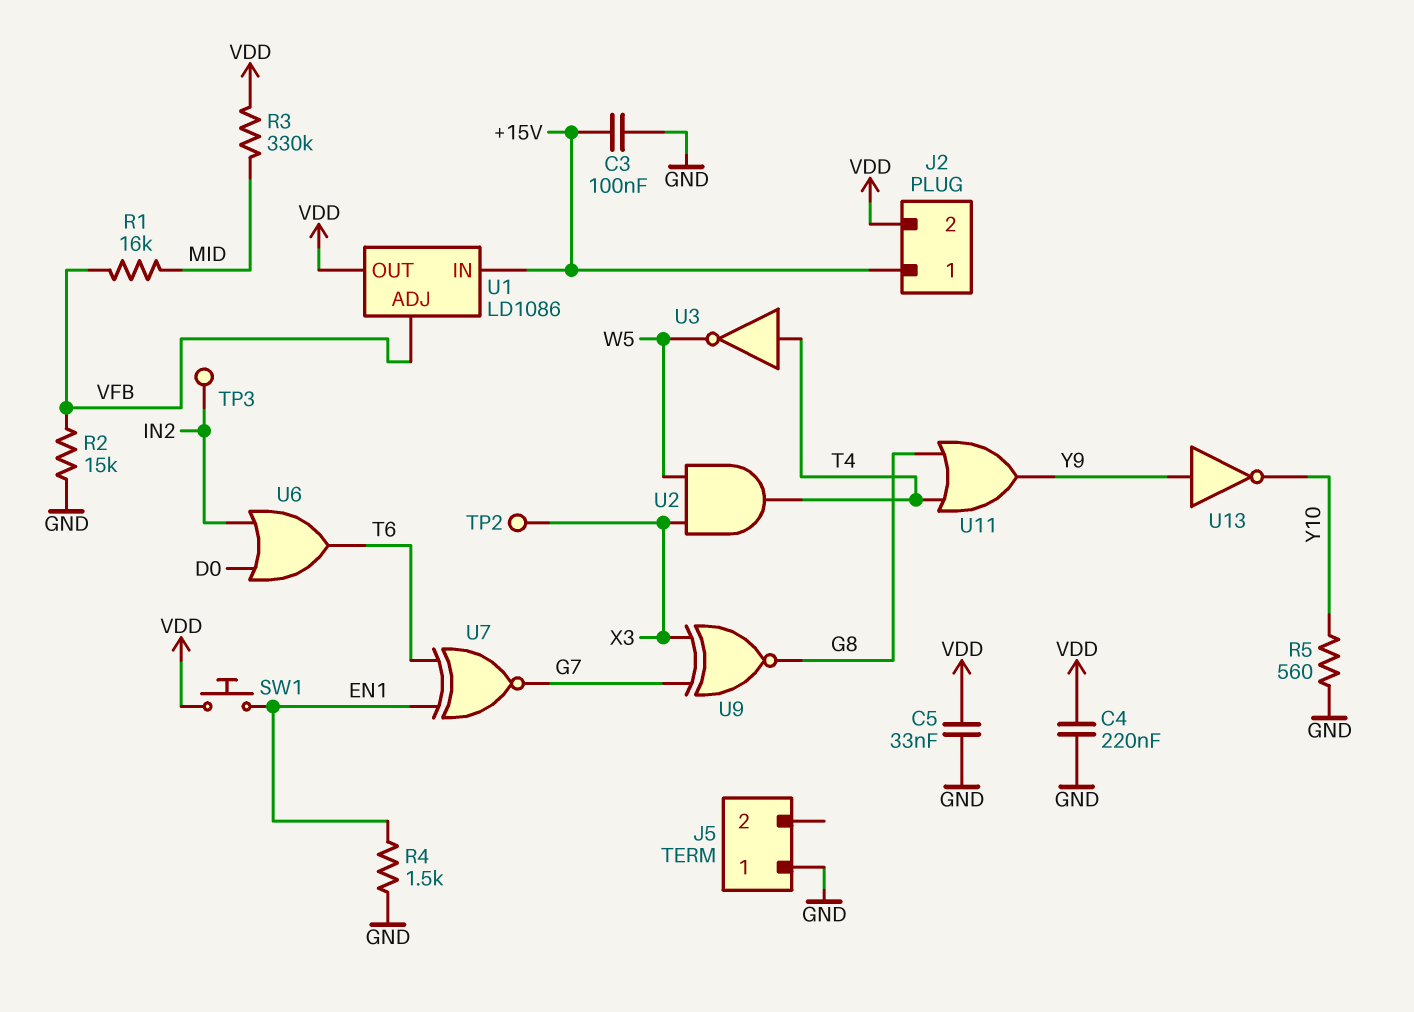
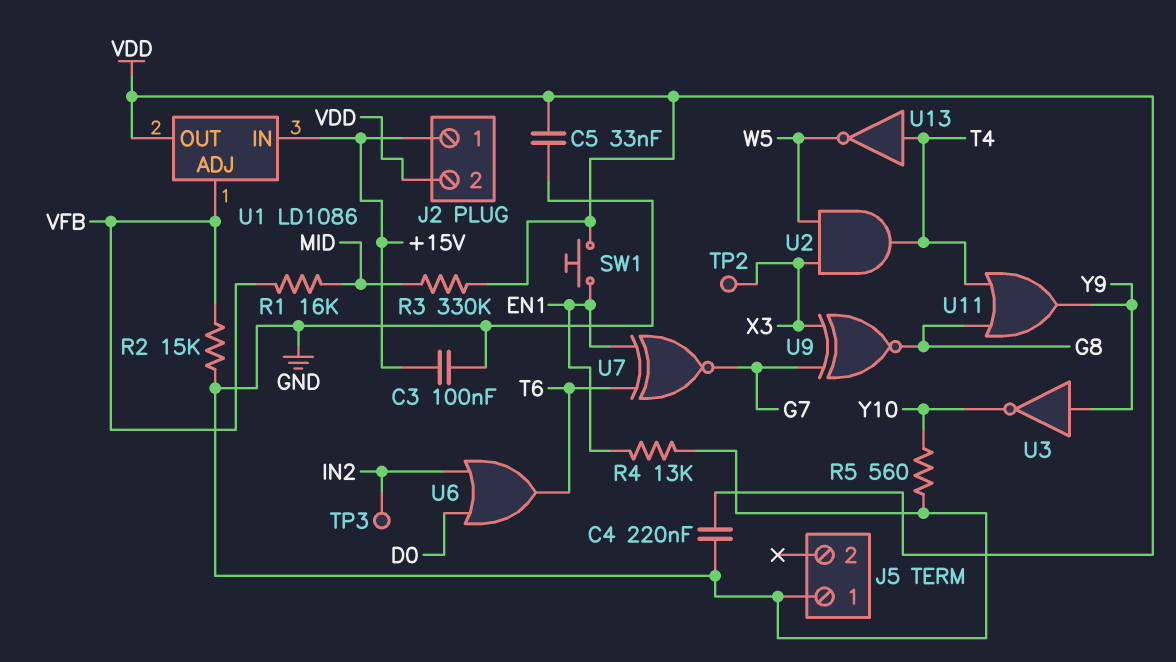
R4: 1.5k (EN1, GND) -> 13k (EN1, GND)
U3: NOT (in T4, out W5) -> NOT (in Y9, out Y10)
U13: NOT (in Y9, out Y10) -> NOT (in T4, out W5)

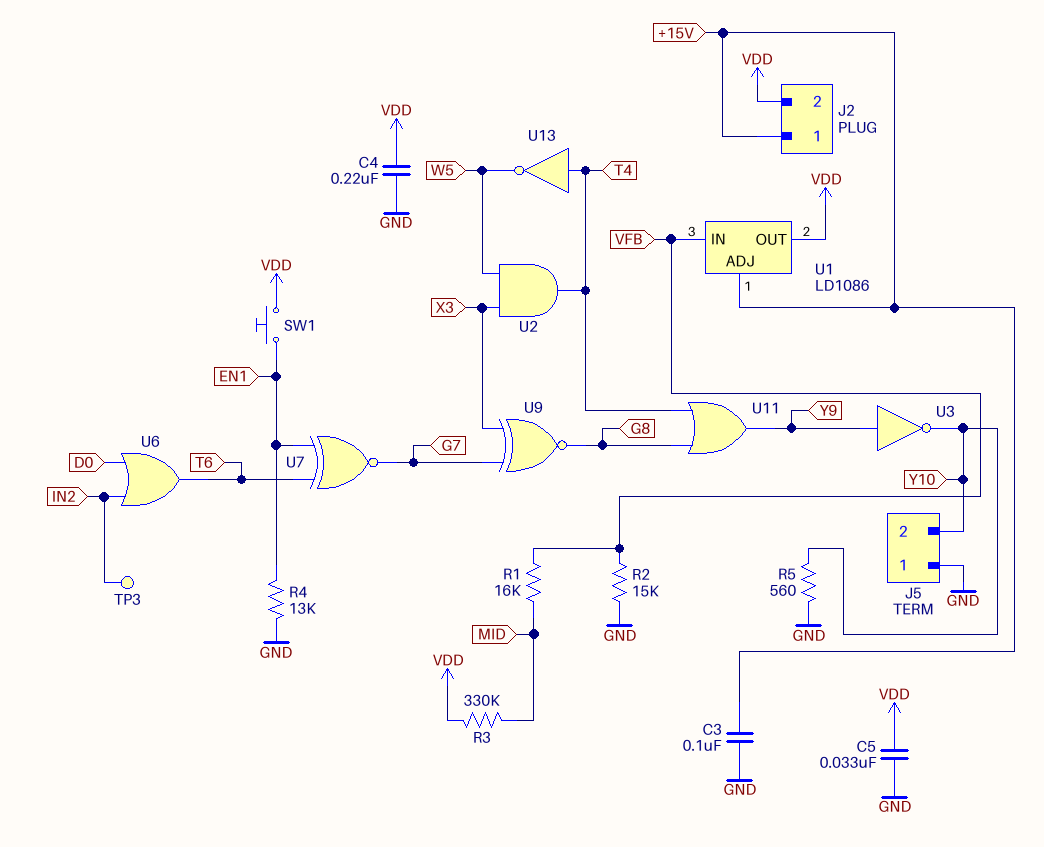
J5 pin 2: none -> Y10
TP2: test point (X3) -> none
U1 pin ADJ: VFB -> +15V
U1 pin IN: +15V -> VFB

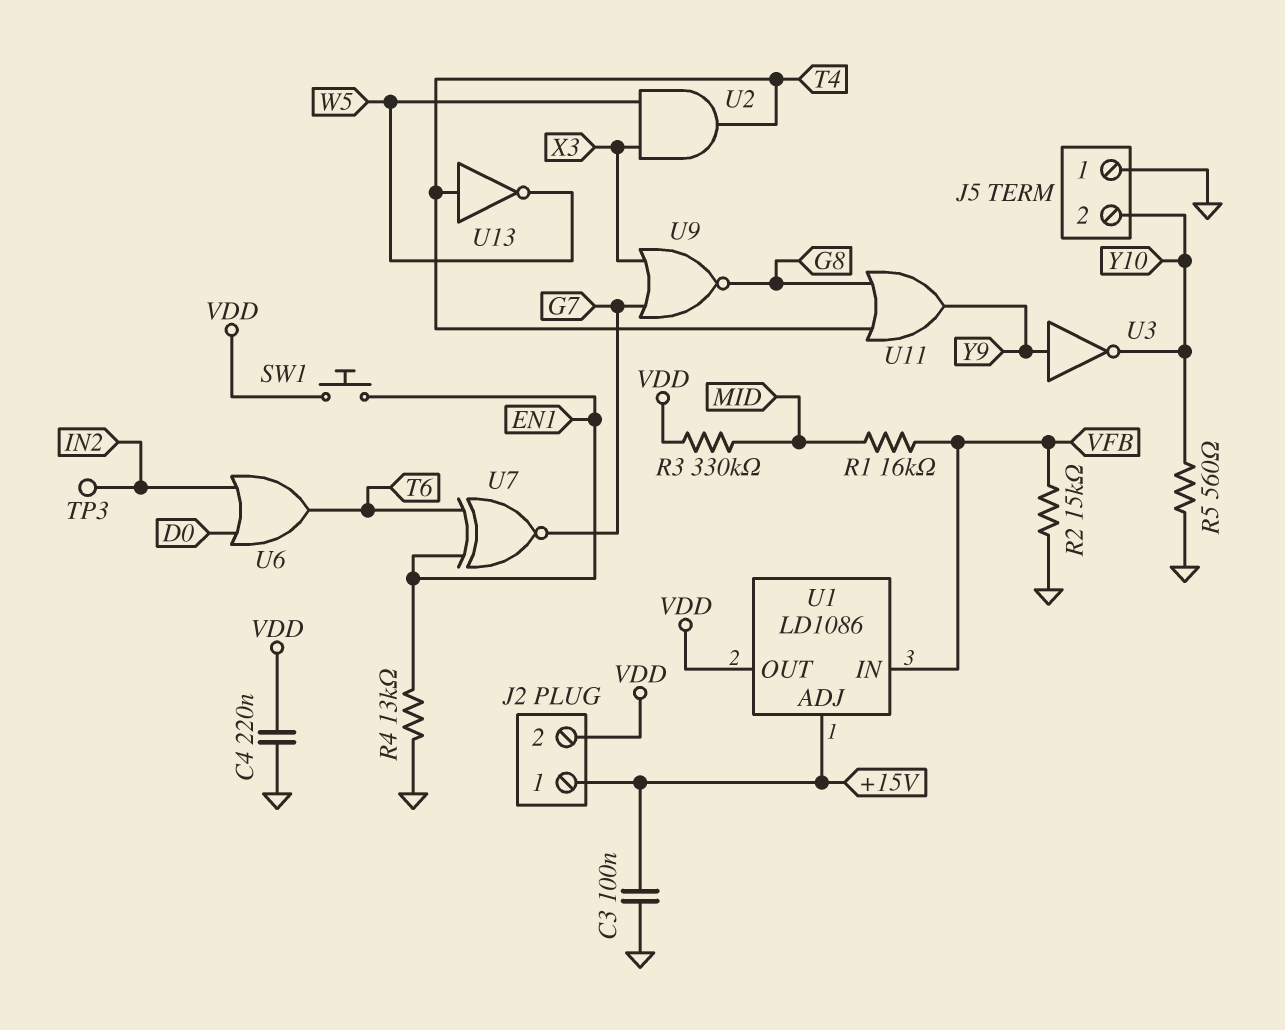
C5: 33nF (GND, VDD) -> none
U9: XNOR (in G7, in X3, out G8) -> NOR (in G7, in X3, out G8)

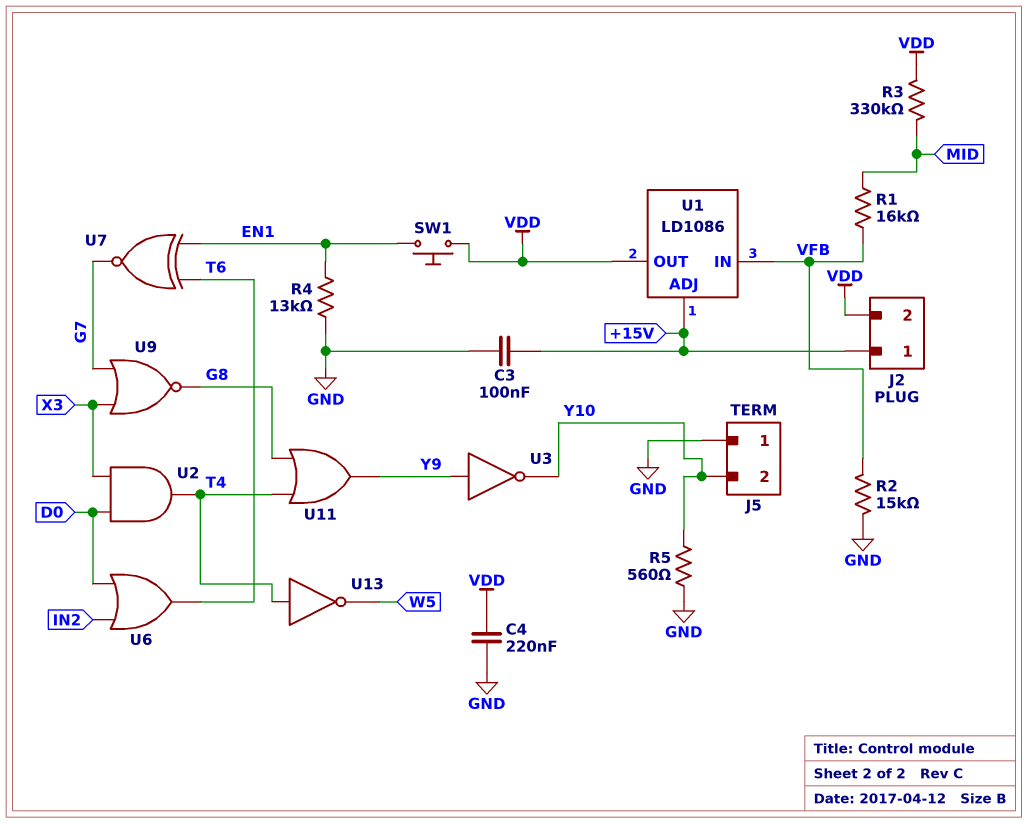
TP3: test point (IN2) -> none
U2: AND (in W5, in X3, out T4) -> AND (in D0, in X3, out T4)

